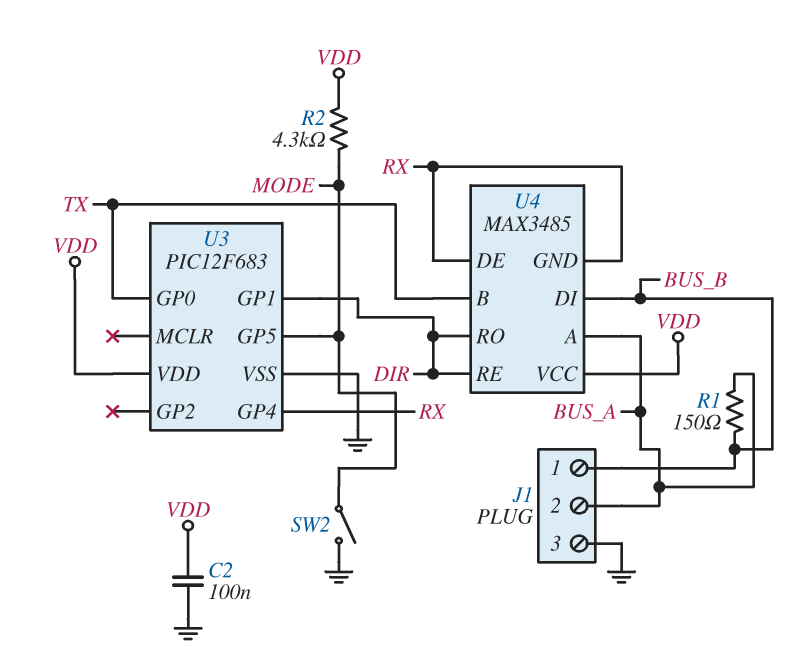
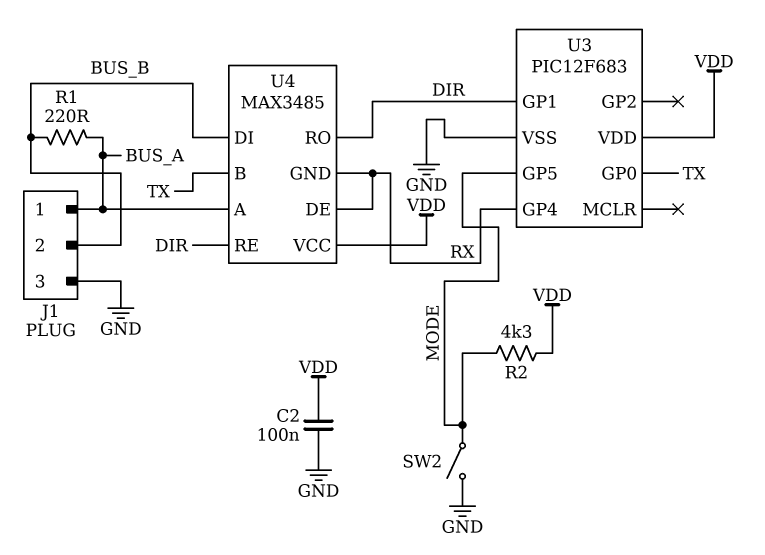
J1 pin 1: BUS_B -> BUS_A
J1 pin 2: BUS_A -> BUS_B
R1: 150 (BUS_A, BUS_B) -> 220 (BUS_A, BUS_B)

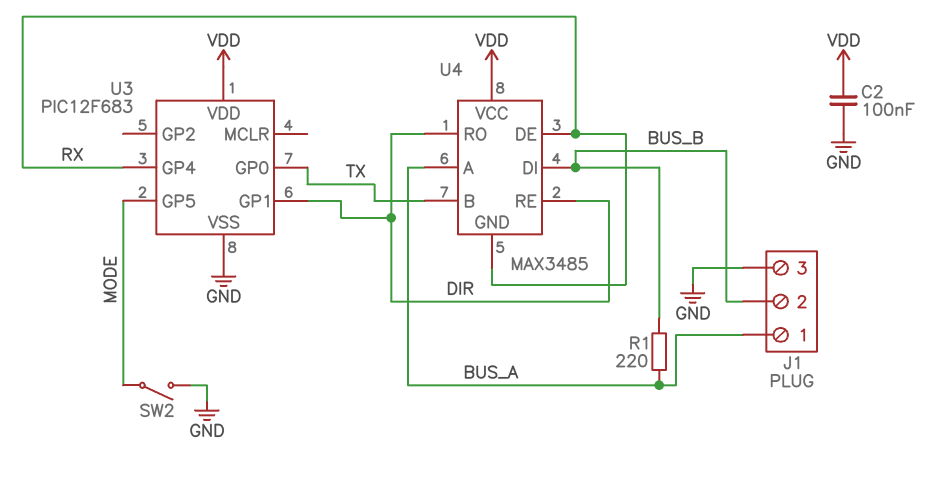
R2: 4.3k (MODE, VDD) -> none

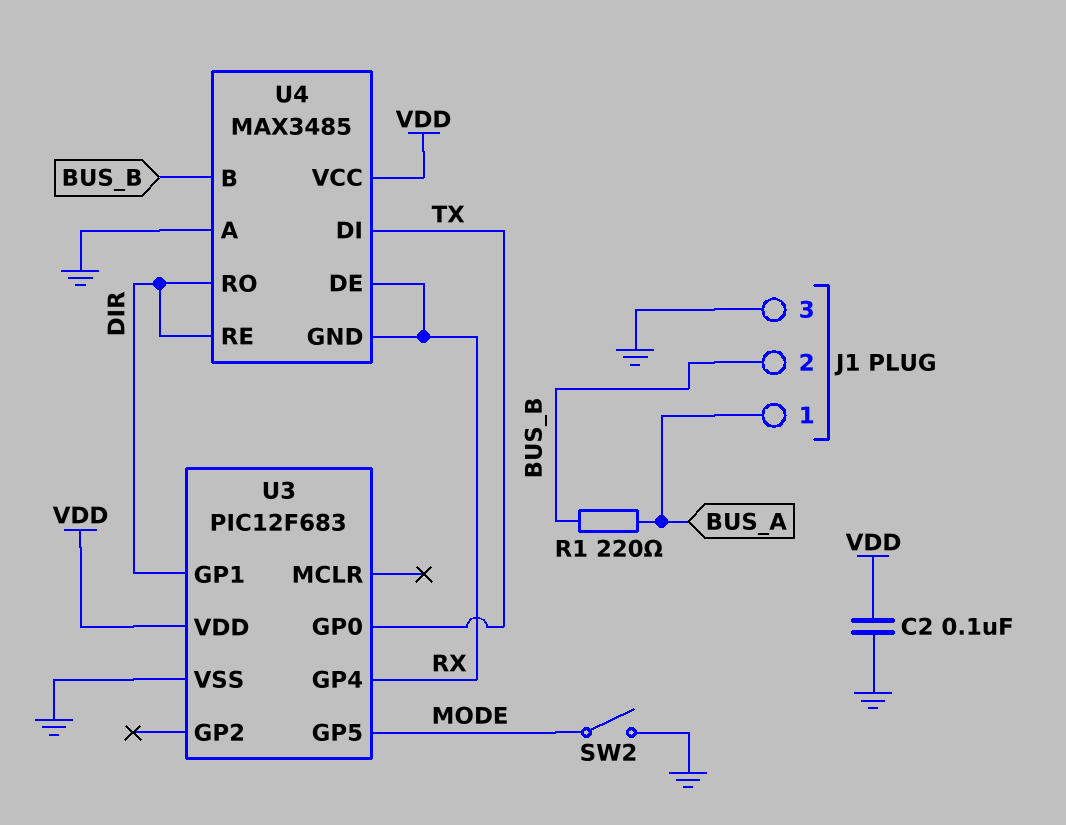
U4 pin A: BUS_A -> GND
U4 pin B: TX -> BUS_B
U4 pin DI: BUS_B -> TX

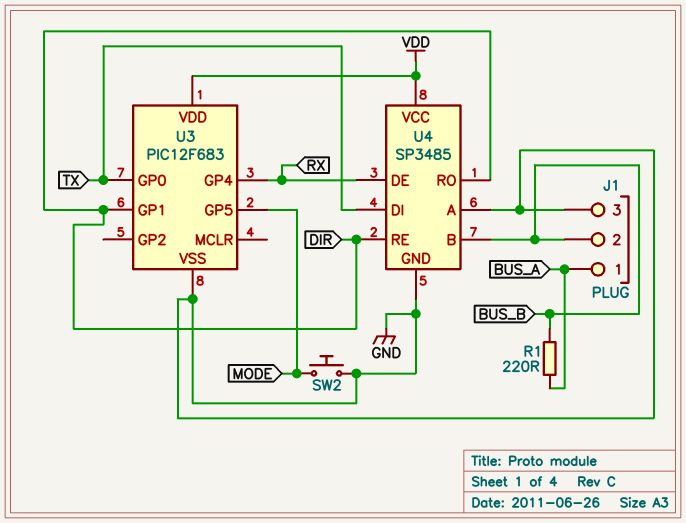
C2: 100nF (GND, VDD) -> none
SW2: switch (GND, MODE) -> button (GND, MODE)
U4: MAX3485 -> SP3485
U4 pin GND: RX -> GND

